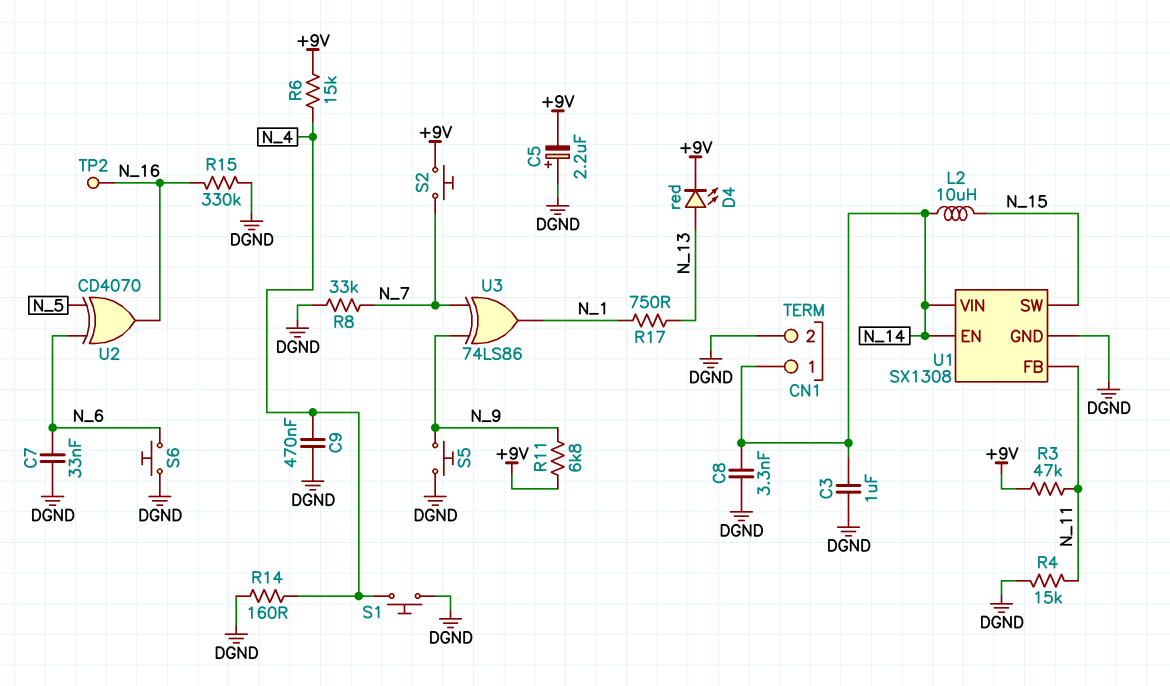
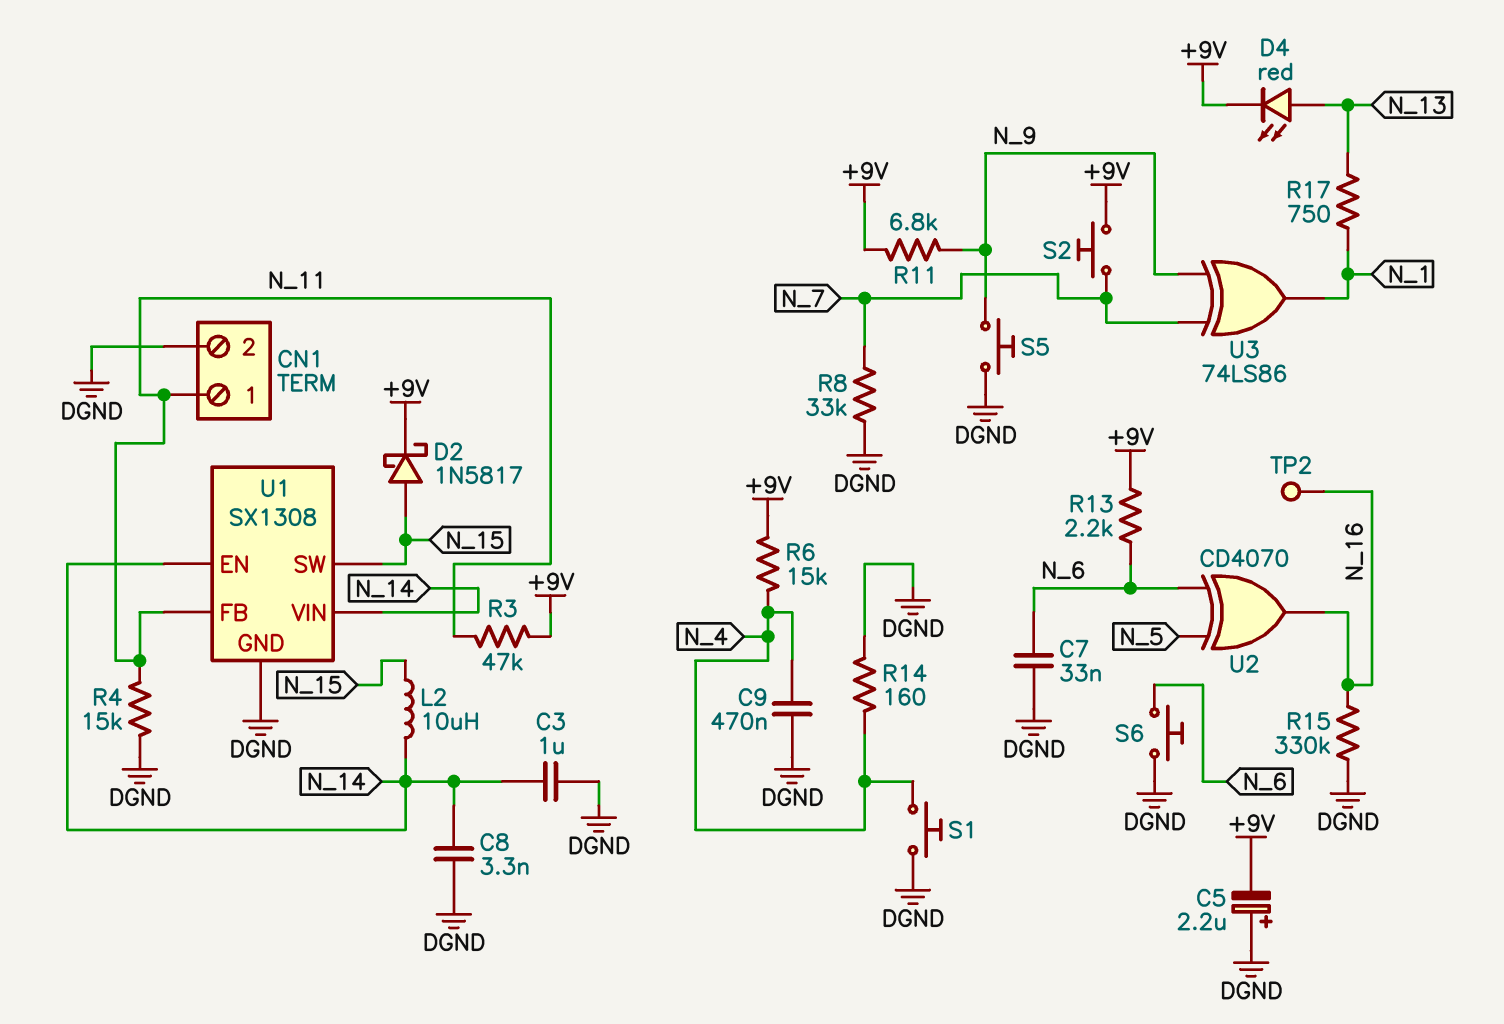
CN1 pin 1: N_14 -> N_11
D2: none -> schottky 1N5817 (A N_15, K +9V)
R13: none -> 2.2k (+9V, N_6)

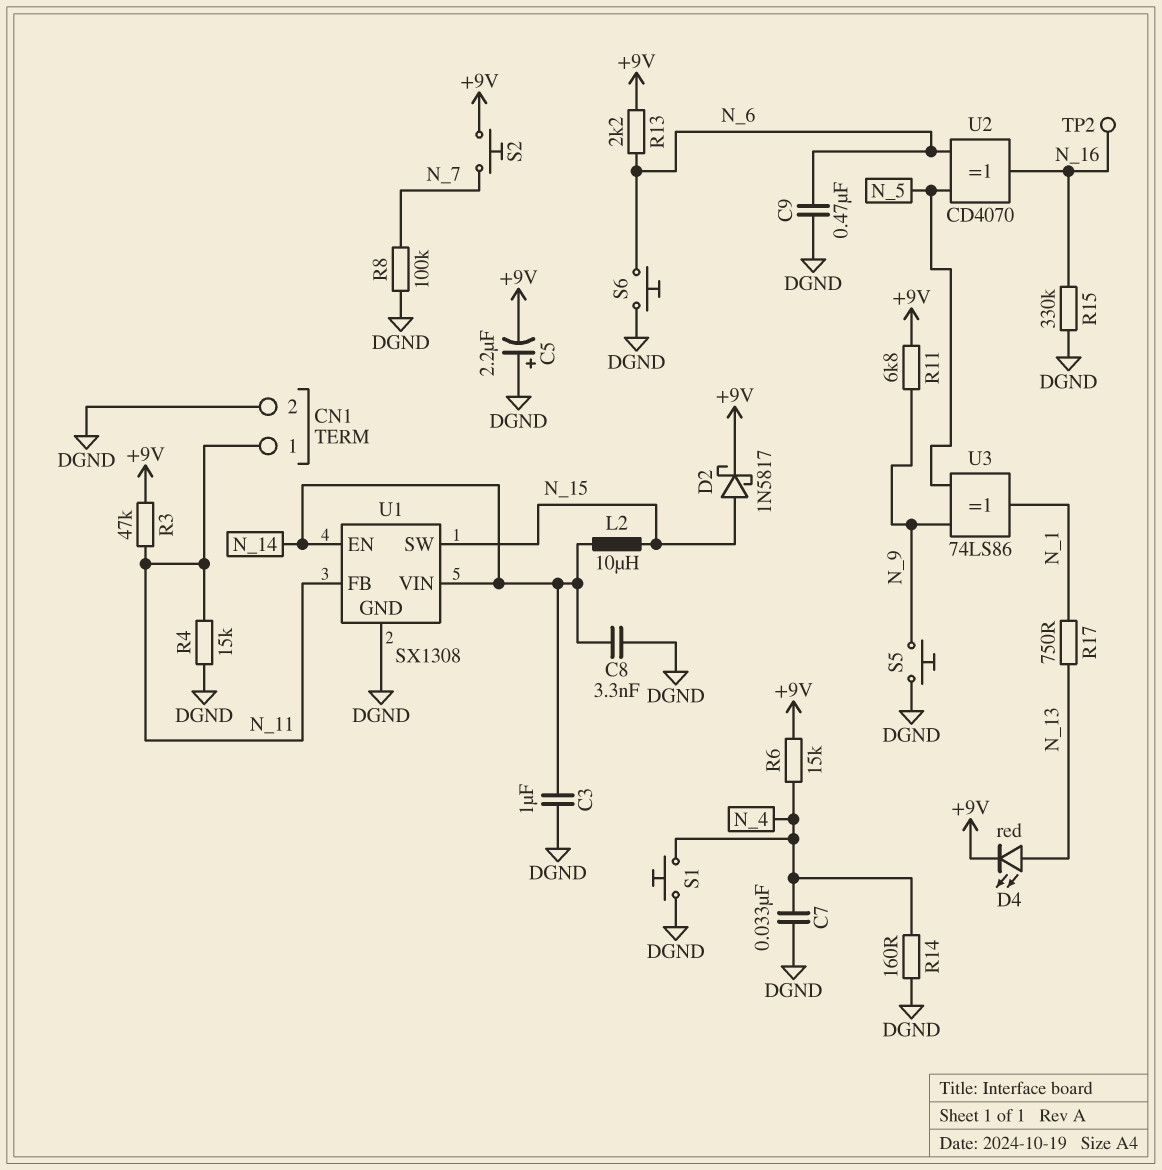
C7: 33nF (DGND, N_6) -> 33nF (DGND, N_4)
C9: 470nF (DGND, N_4) -> 470nF (DGND, N_6)
R8: 33k (DGND, N_7) -> 100k (DGND, N_7)
U3: XOR 74LS86 (in N_7, in N_9, out N_1) -> XOR 74LS86 (in N_5, in N_9, out N_1)

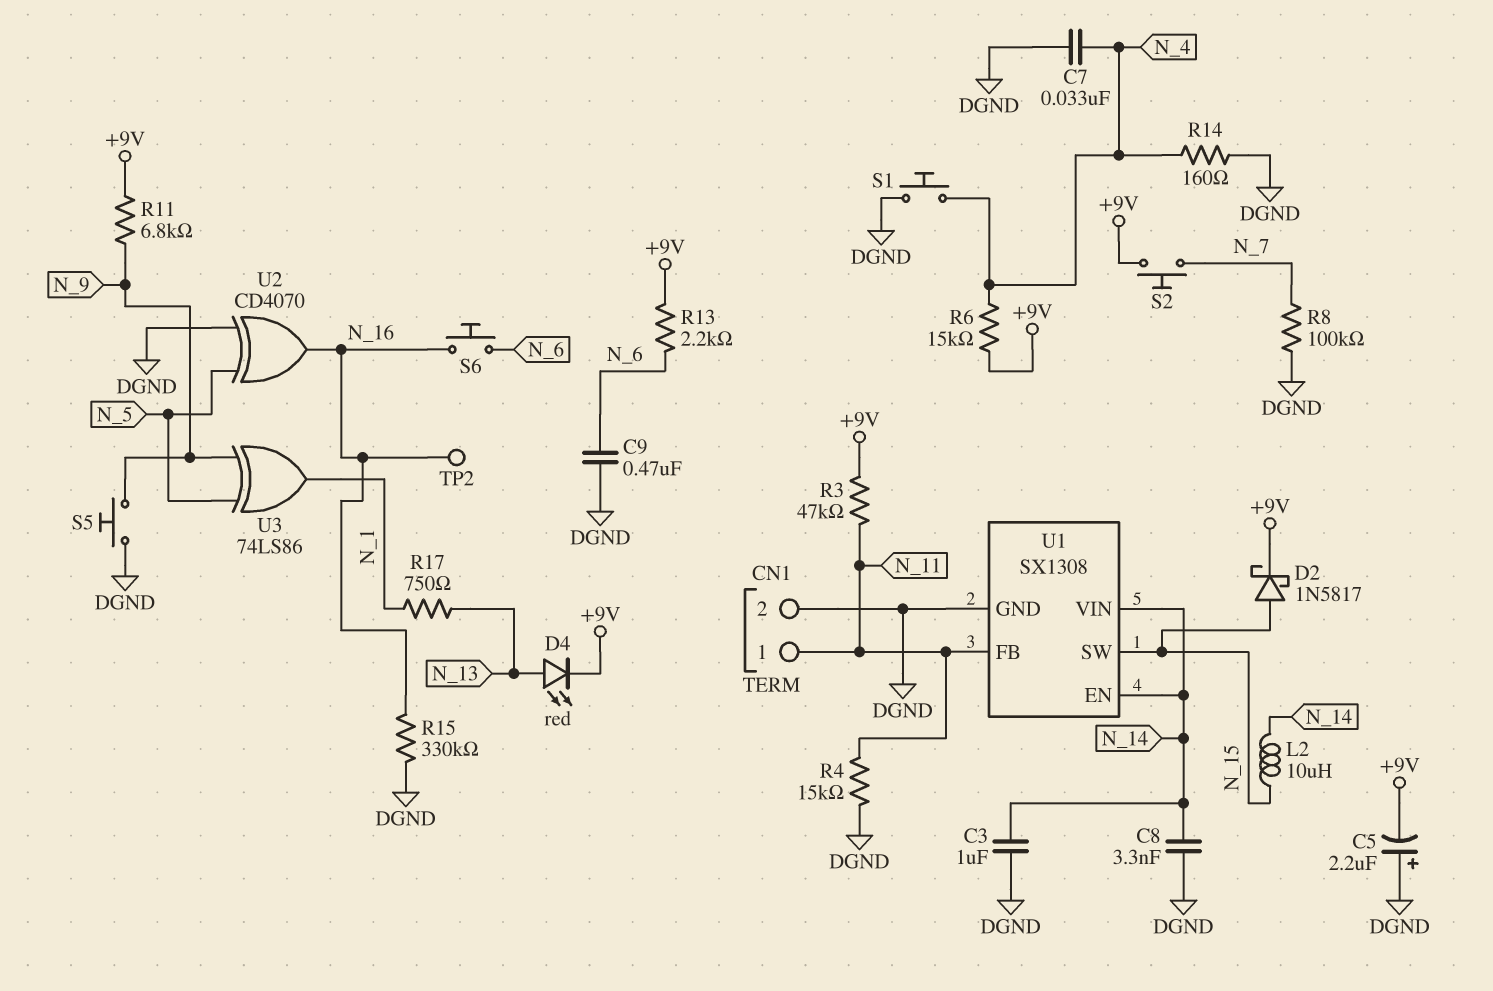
S6: button (DGND, N_6) -> button (N_6, N_16)
U2: XOR CD4070 (in N_5, in N_6, out N_16) -> XOR CD4070 (in DGND, in N_5, out N_16)

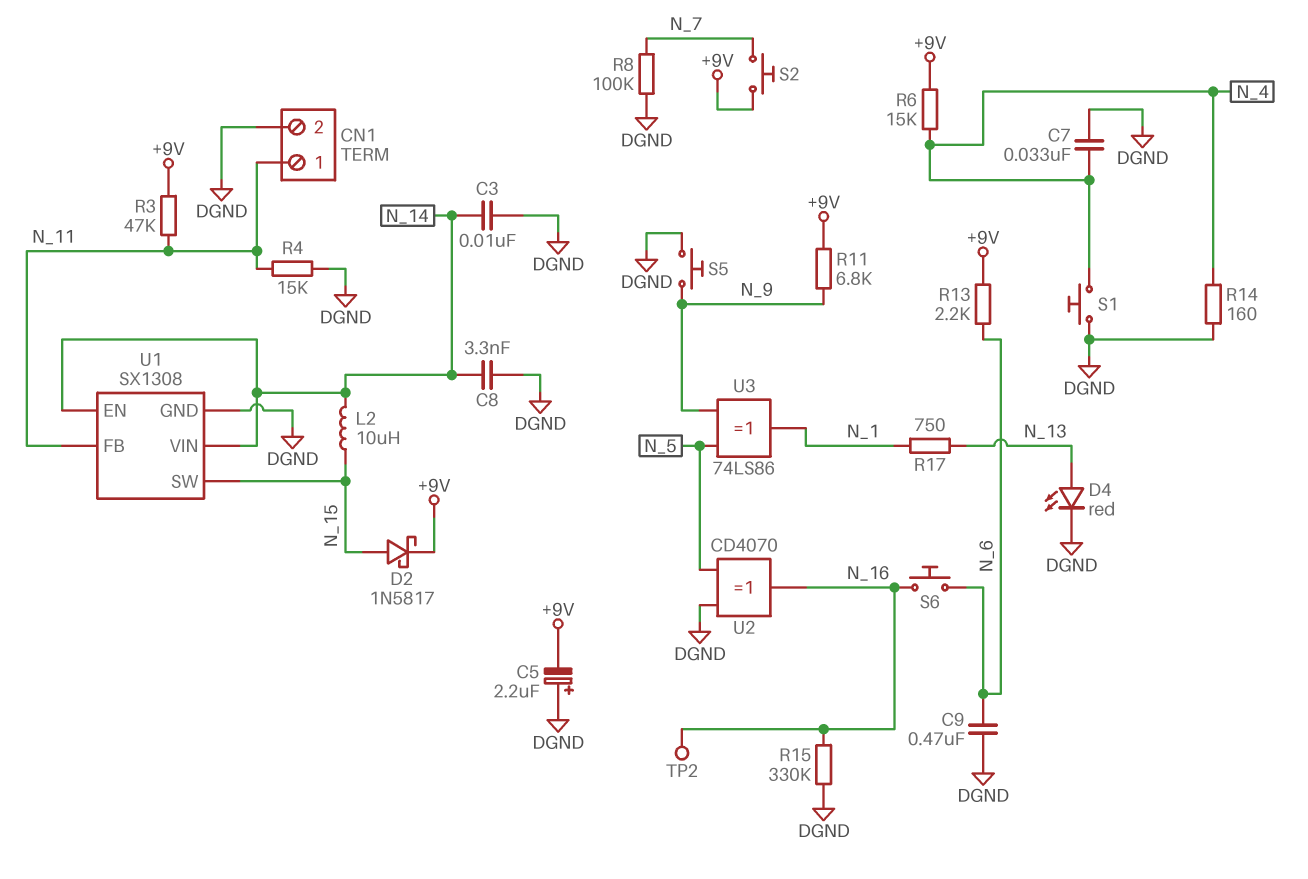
C3: 1uF (DGND, N_14) -> 10nF (DGND, N_14)
D4: LED red (A N_13, K +9V) -> LED red (A N_13, K DGND)

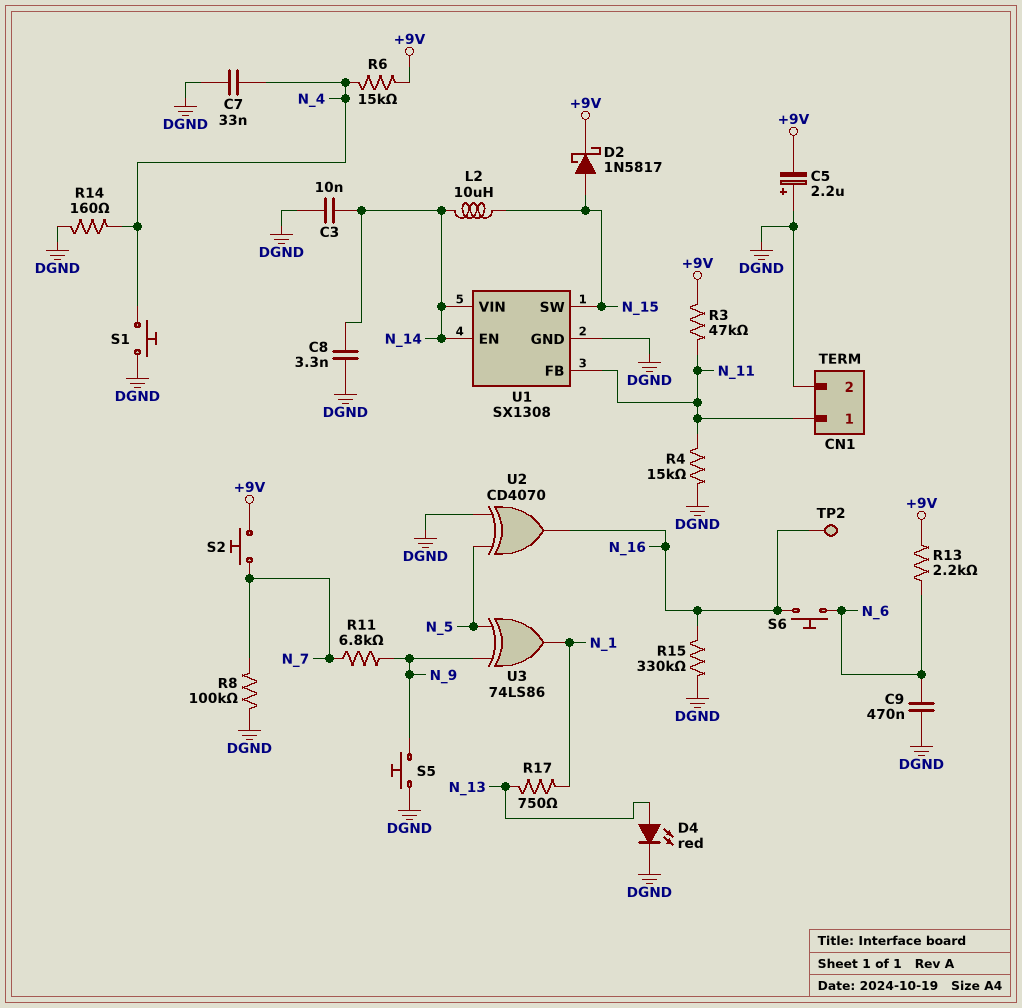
R11: 6.8k (+9V, N_9) -> 6.8k (N_7, N_9)

